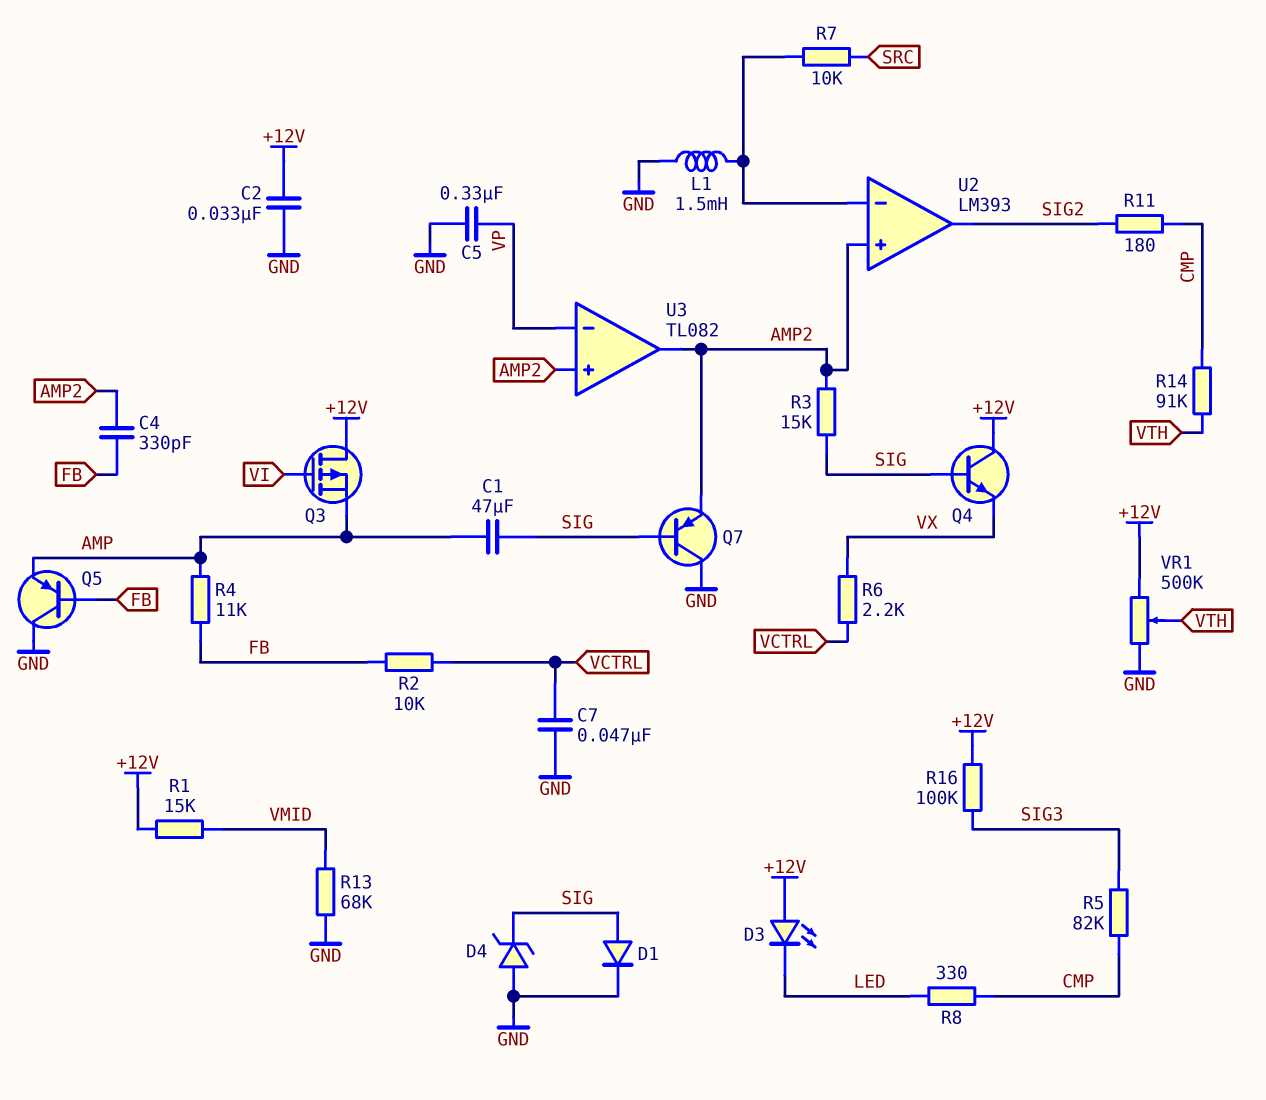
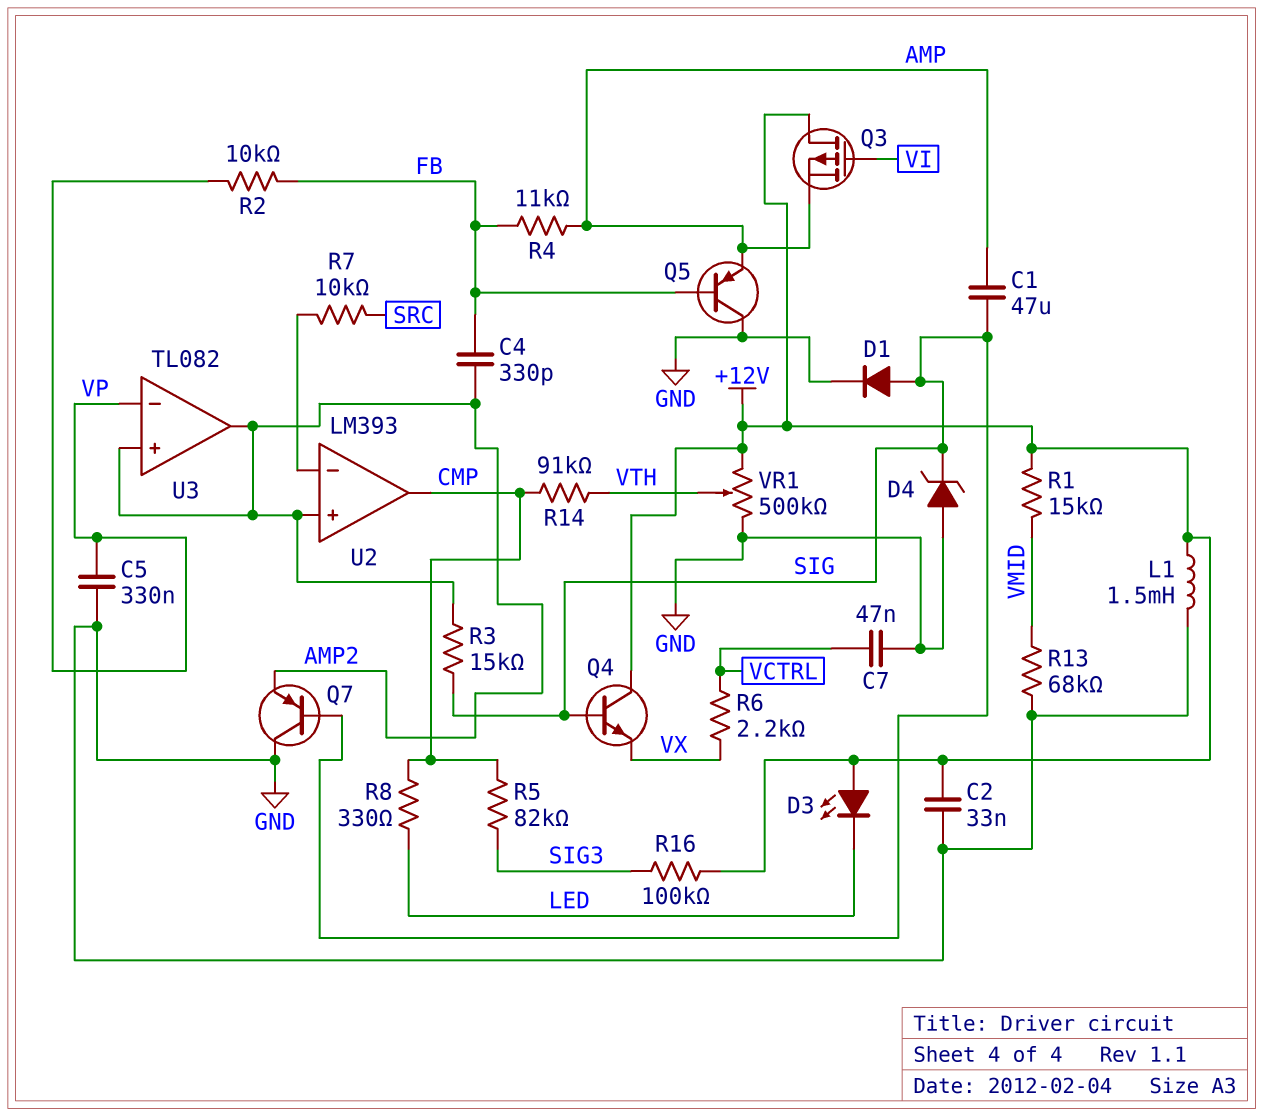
L1: 1.5mH (GND, U2/in-) -> 1.5mH (+12V, GND)
R2: 10k (FB, VCTRL) -> 10k (FB, VP)
R11: 180 (CMP, SIG2) -> none
U2 pin out: SIG2 -> CMP

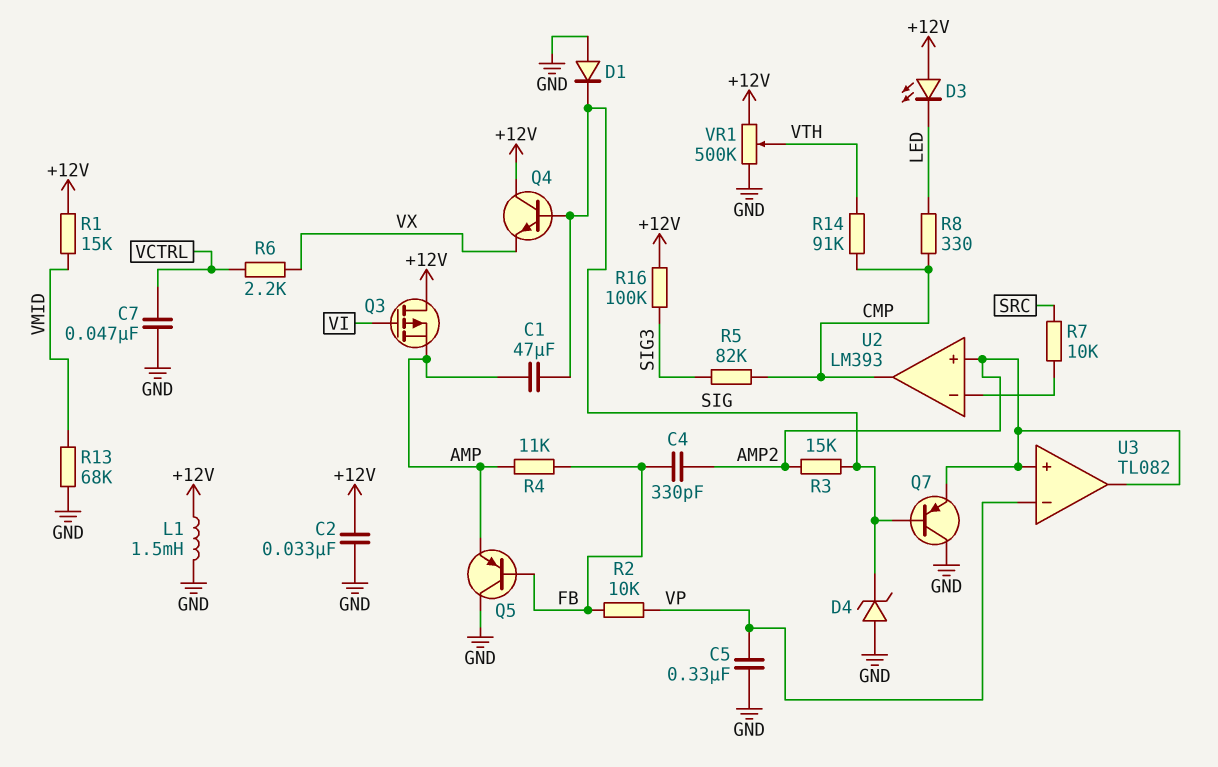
D1: diode (A SIG, K GND) -> diode (A GND, K SIG)

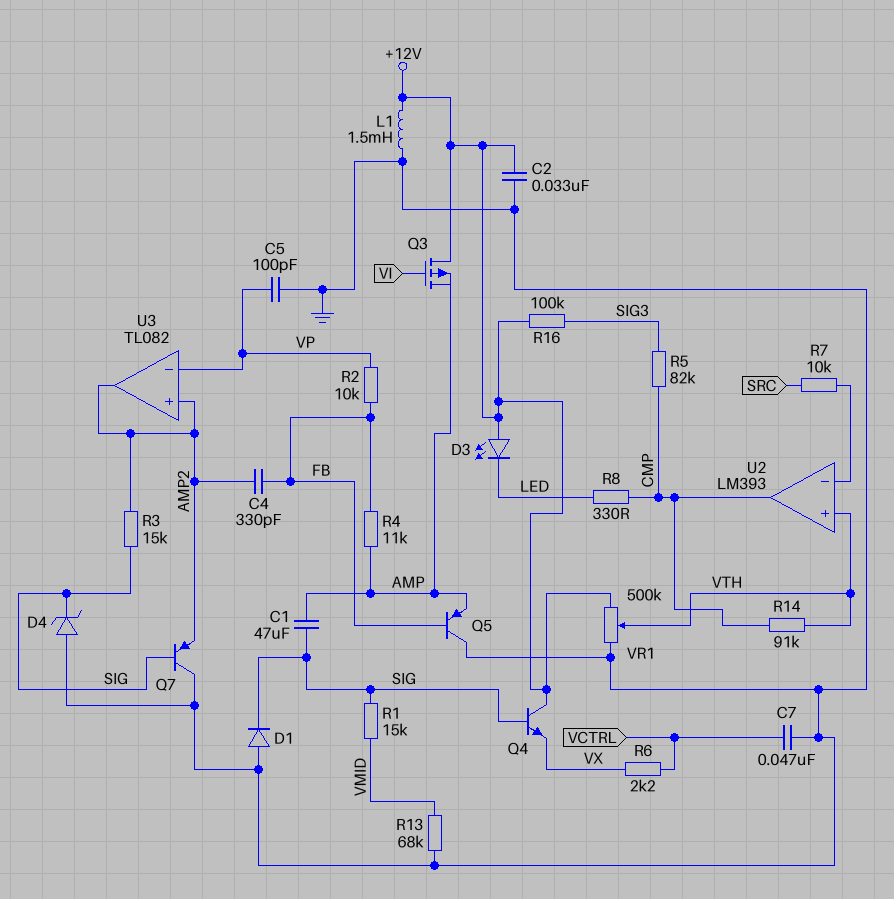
C5: 330nF (GND, VP) -> 100pF (GND, VP)
R1: 15k (+12V, VMID) -> 15k (SIG, VMID)
U2 pin in+: AMP2 -> VTH

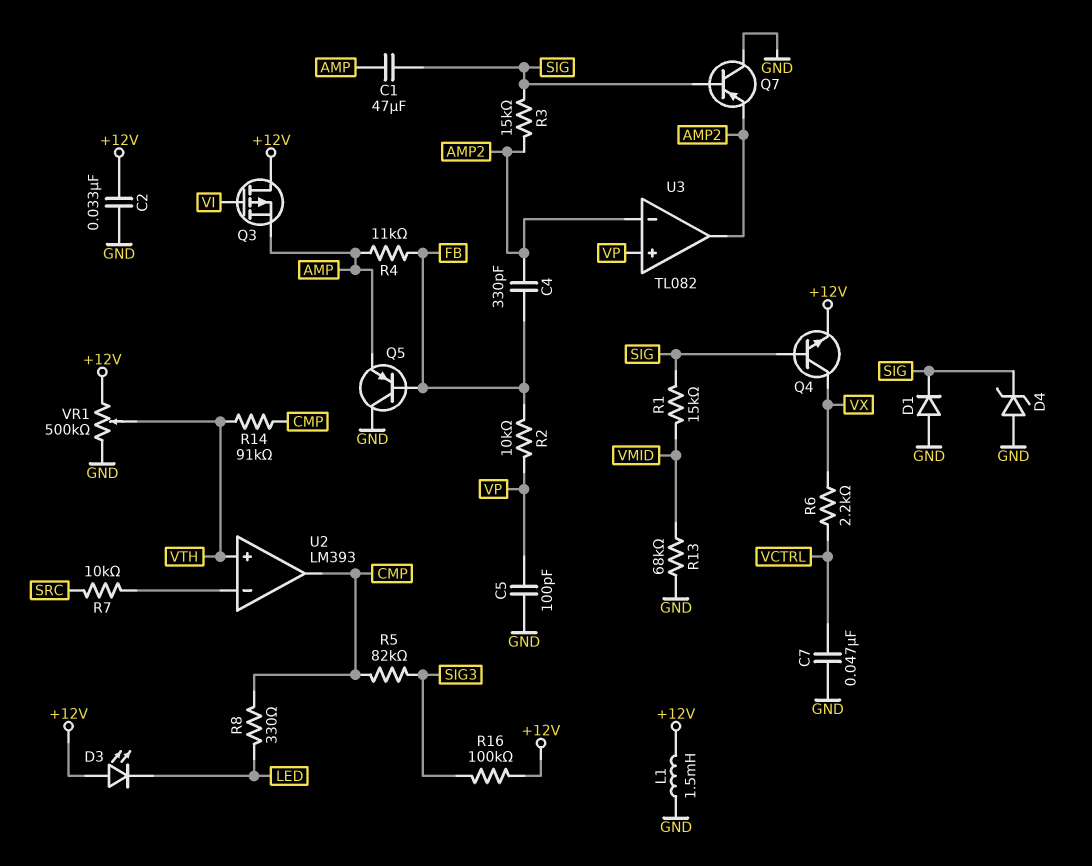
Q4: NPN (B SIG, C +12V, E VX) -> NPN (B SIG, C VX, E +12V)
U3 pin in+: AMP2 -> VP
U3 pin in-: VP -> AMP2

